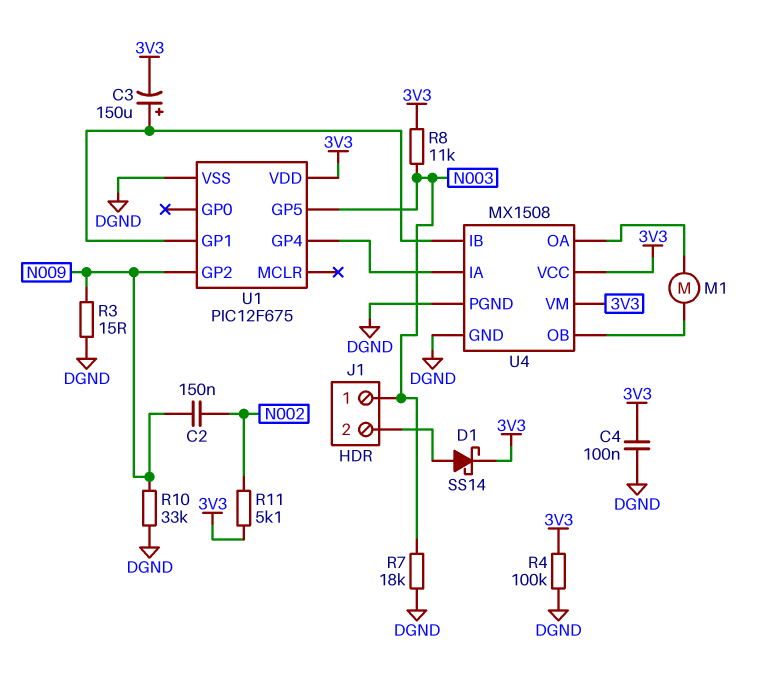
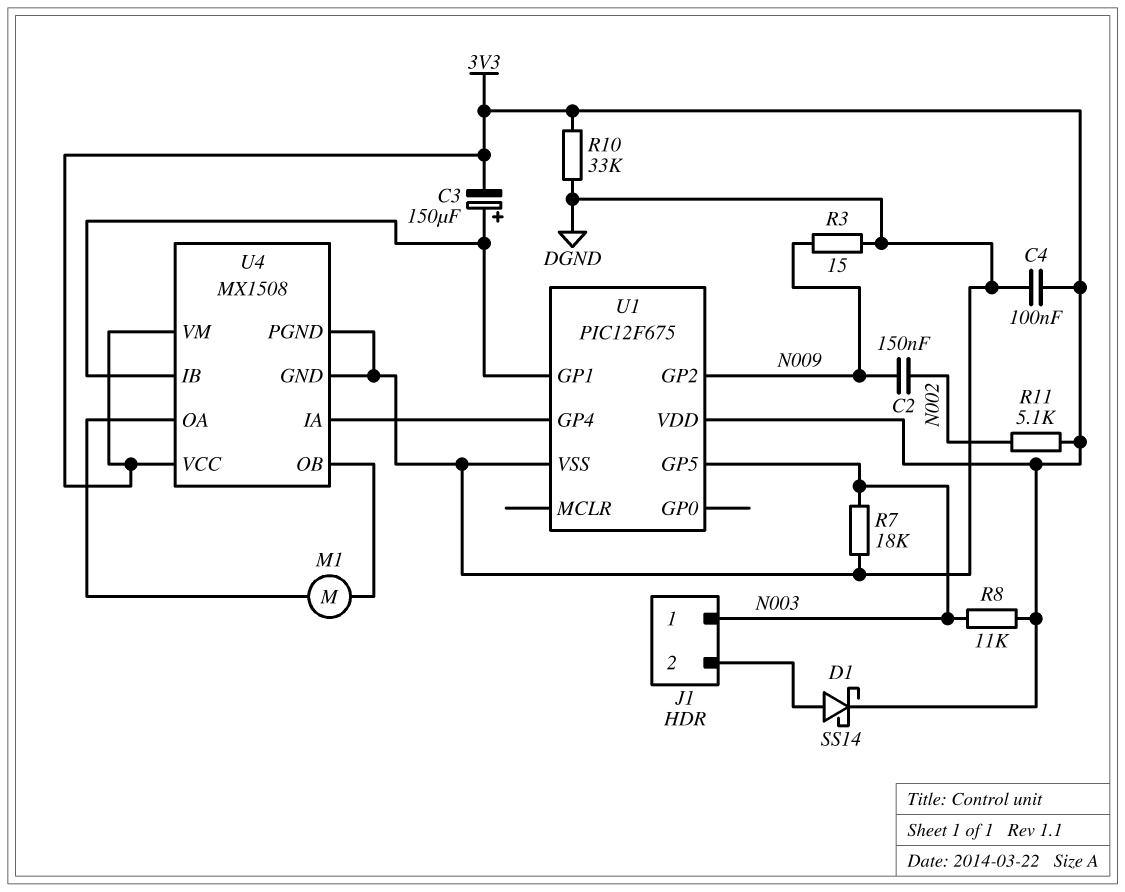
R4: 100k (3V3, DGND) -> none
R10: 33k (DGND, N009) -> 33k (3V3, DGND)

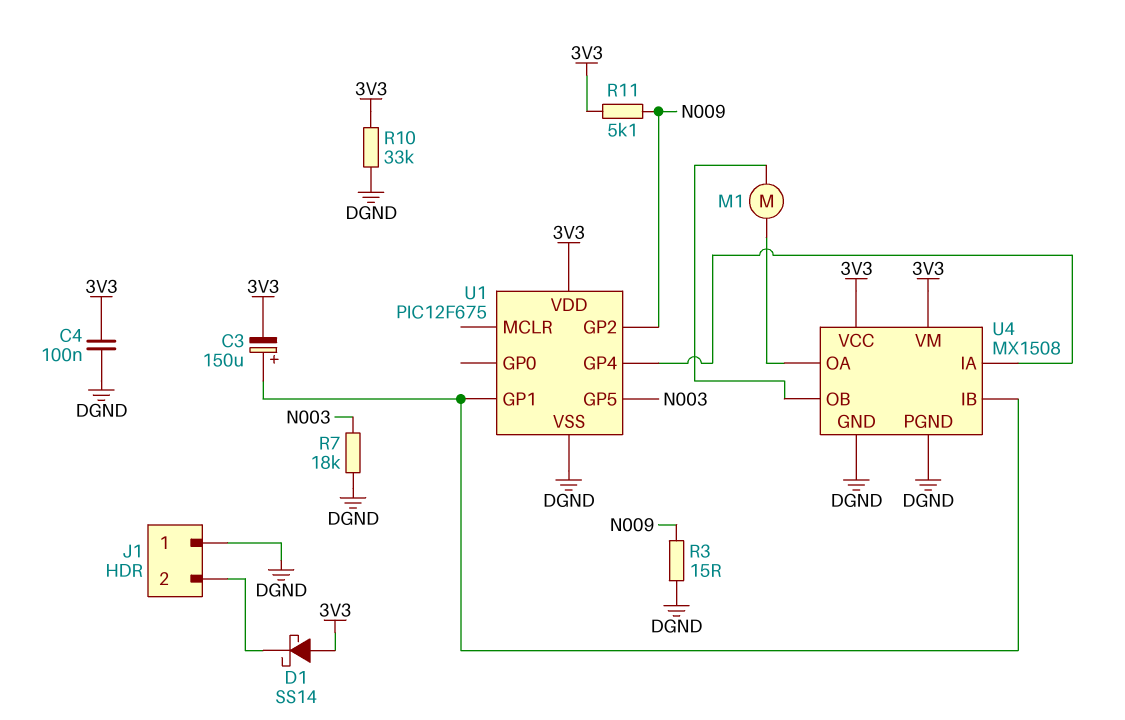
C2: 150nF (N002, N009) -> none
D1: schottky SS14 (A J1/2, K 3V3) -> schottky SS14 (A 3V3, K J1/2)
J1 pin 1: N003 -> DGND
R8: 11k (3V3, N003) -> none
R11: 5.1k (3V3, N002) -> 5.1k (3V3, N009)

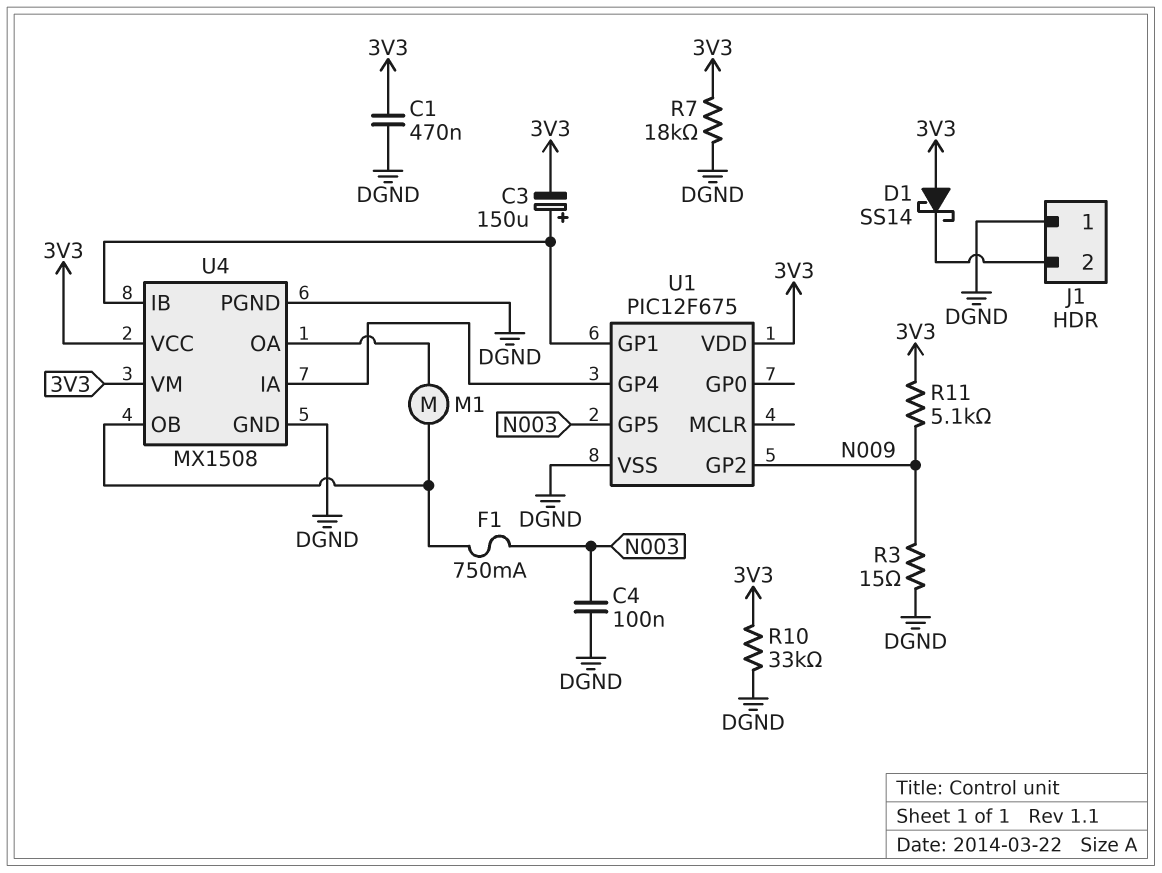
C1: none -> 470nF (3V3, DGND)
C4: 100nF (3V3, DGND) -> 100nF (DGND, N003)
F1: none -> 750mA (N003, U4/OB)
R7: 18k (DGND, N003) -> 18k (3V3, DGND)

